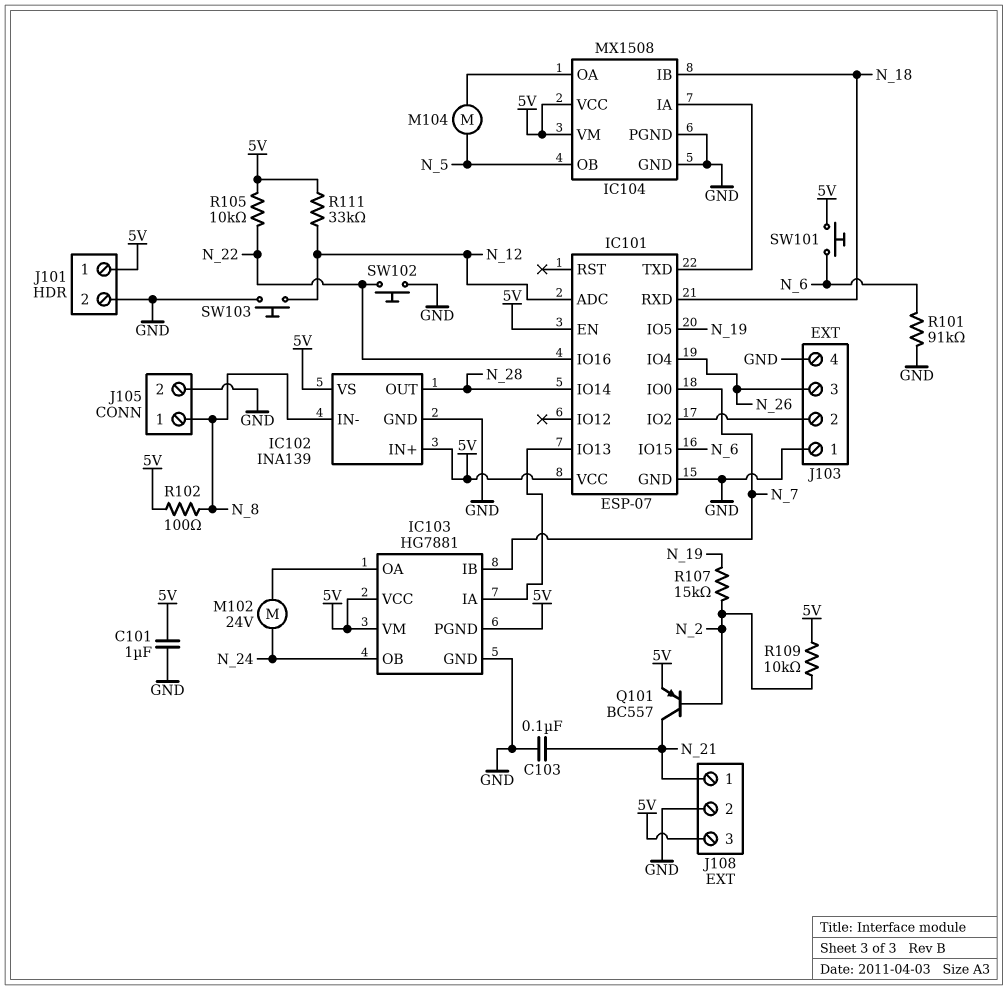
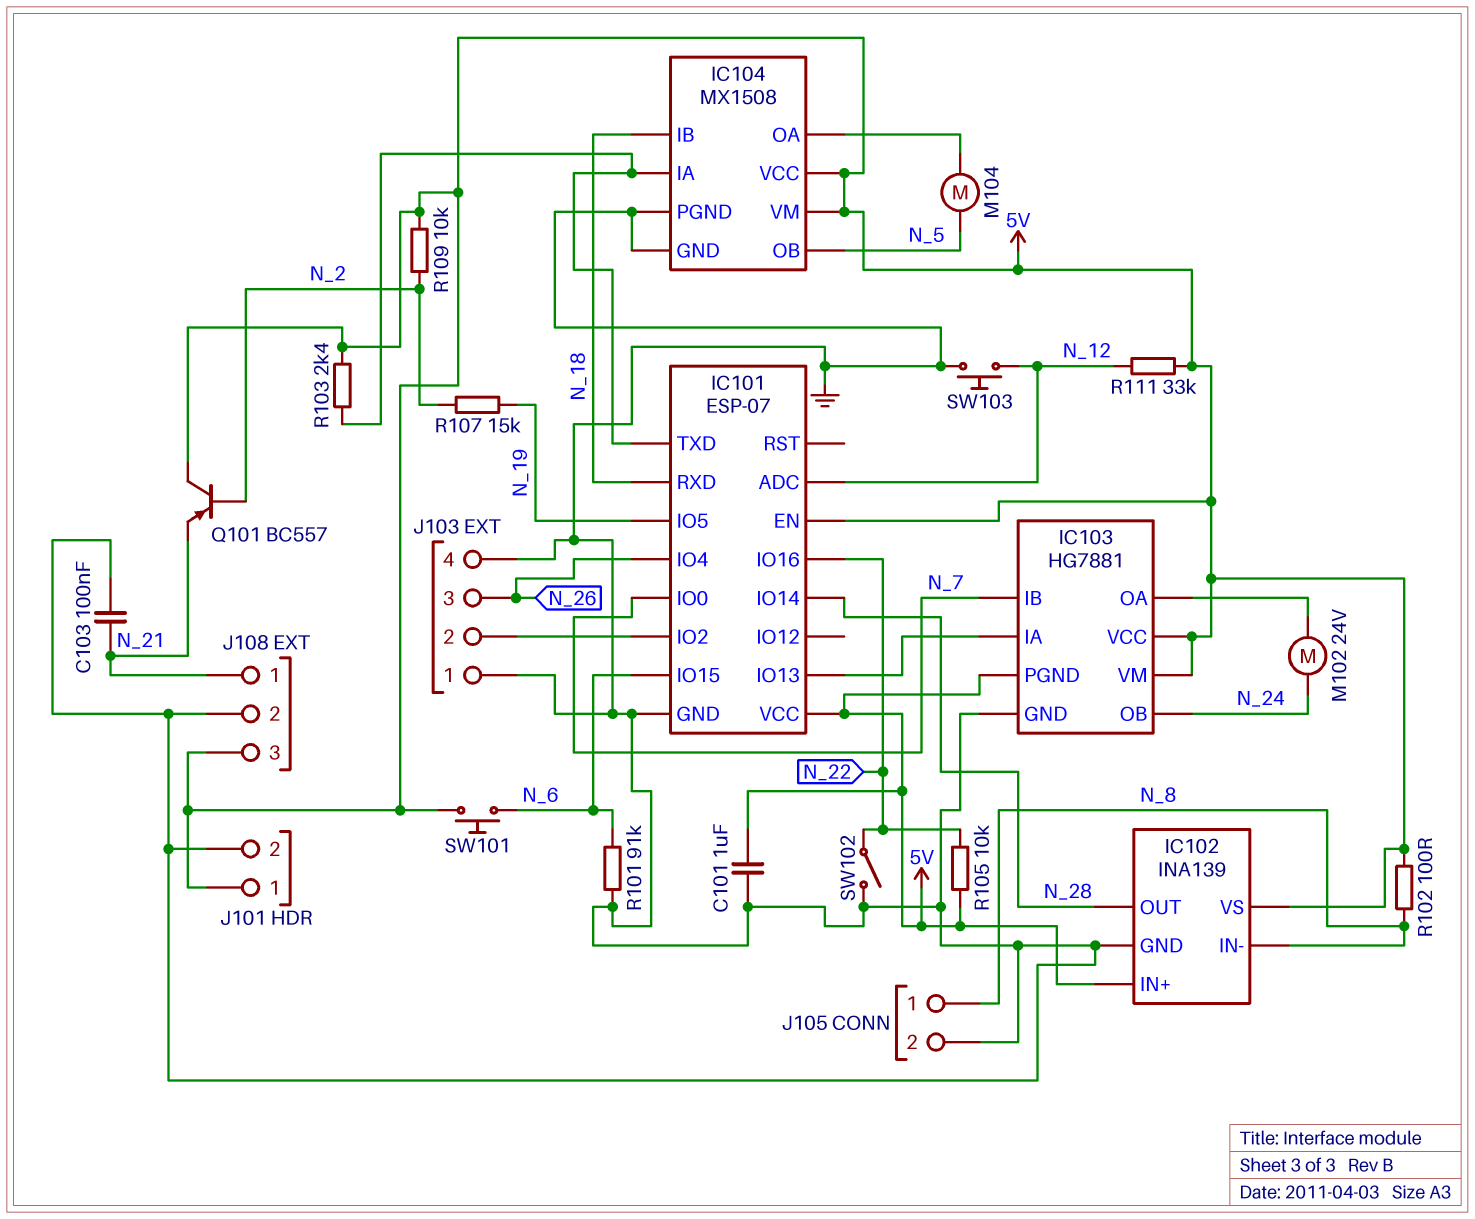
Q101: PNP BC557 (B N_2, C N_21, E 5V) -> PNP BC557 (B N_2, C 5V, E N_21)
R103: none -> 2.4k (5V, IC101/TXD)
SW102: button (GND, N_22) -> switch (GND, N_22)

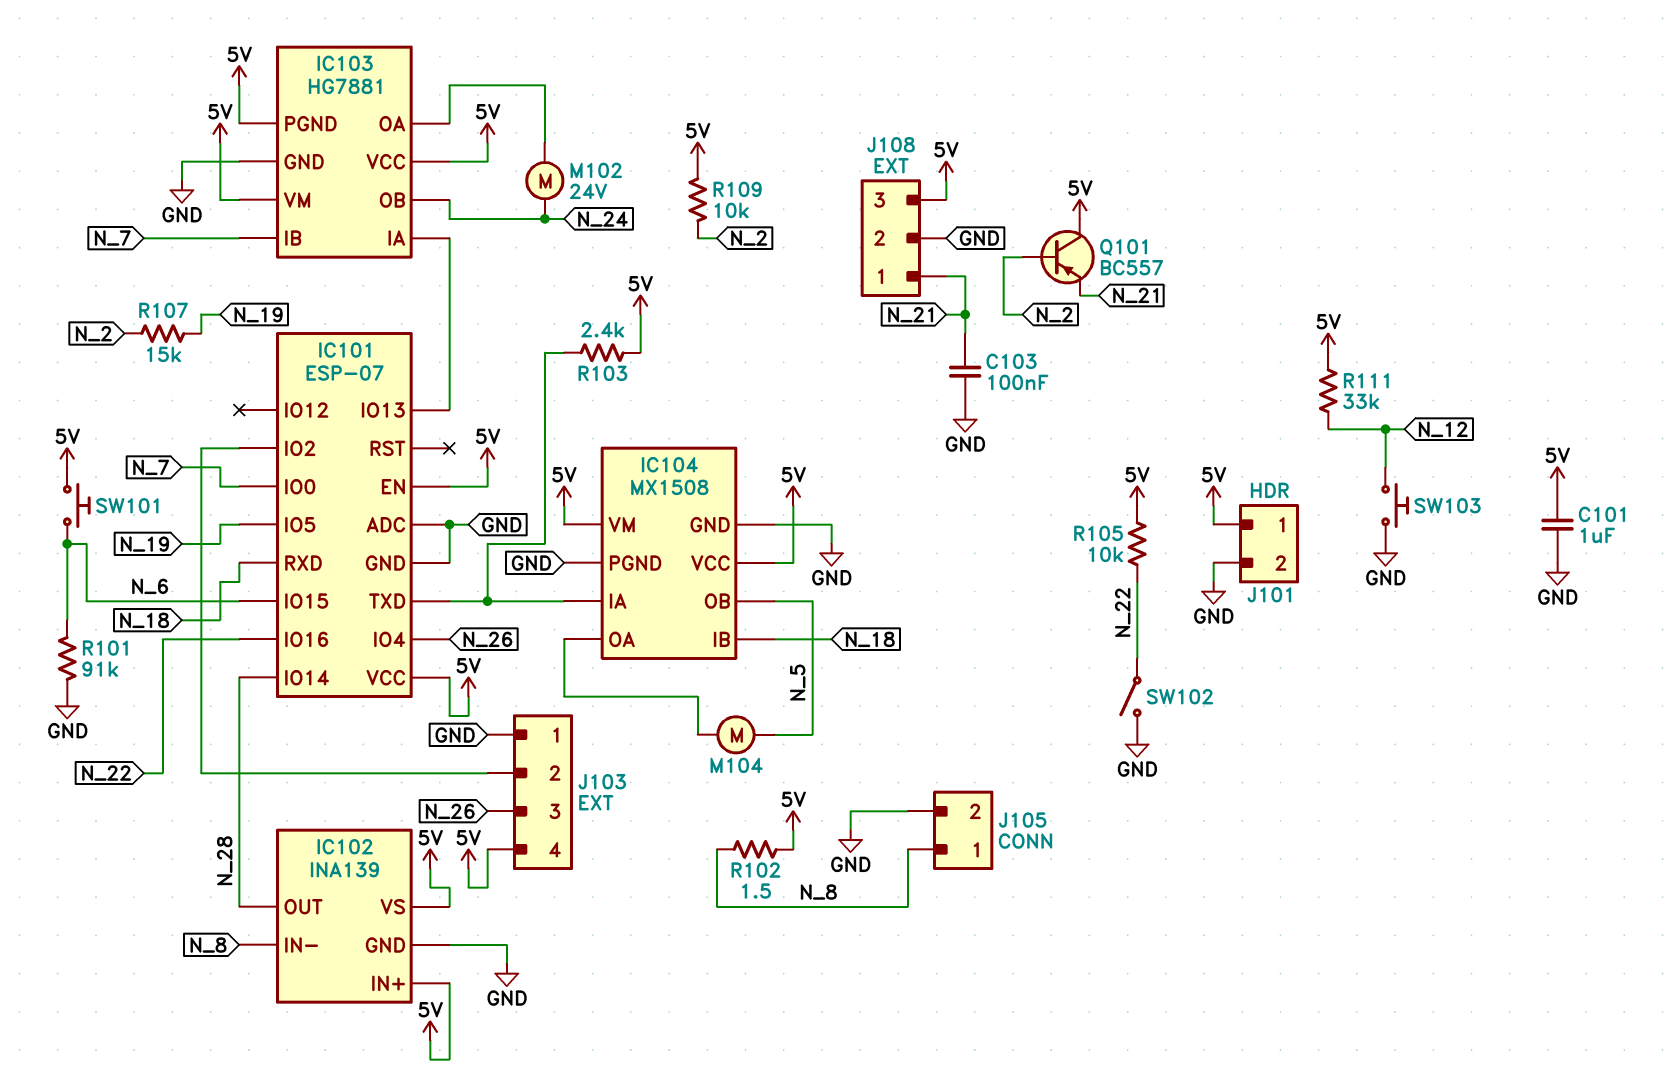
IC101 pin ADC: N_12 -> GND
J103 pin 4: GND -> 5V
R102: 100 (5V, N_8) -> 1.5 (5V, N_8)

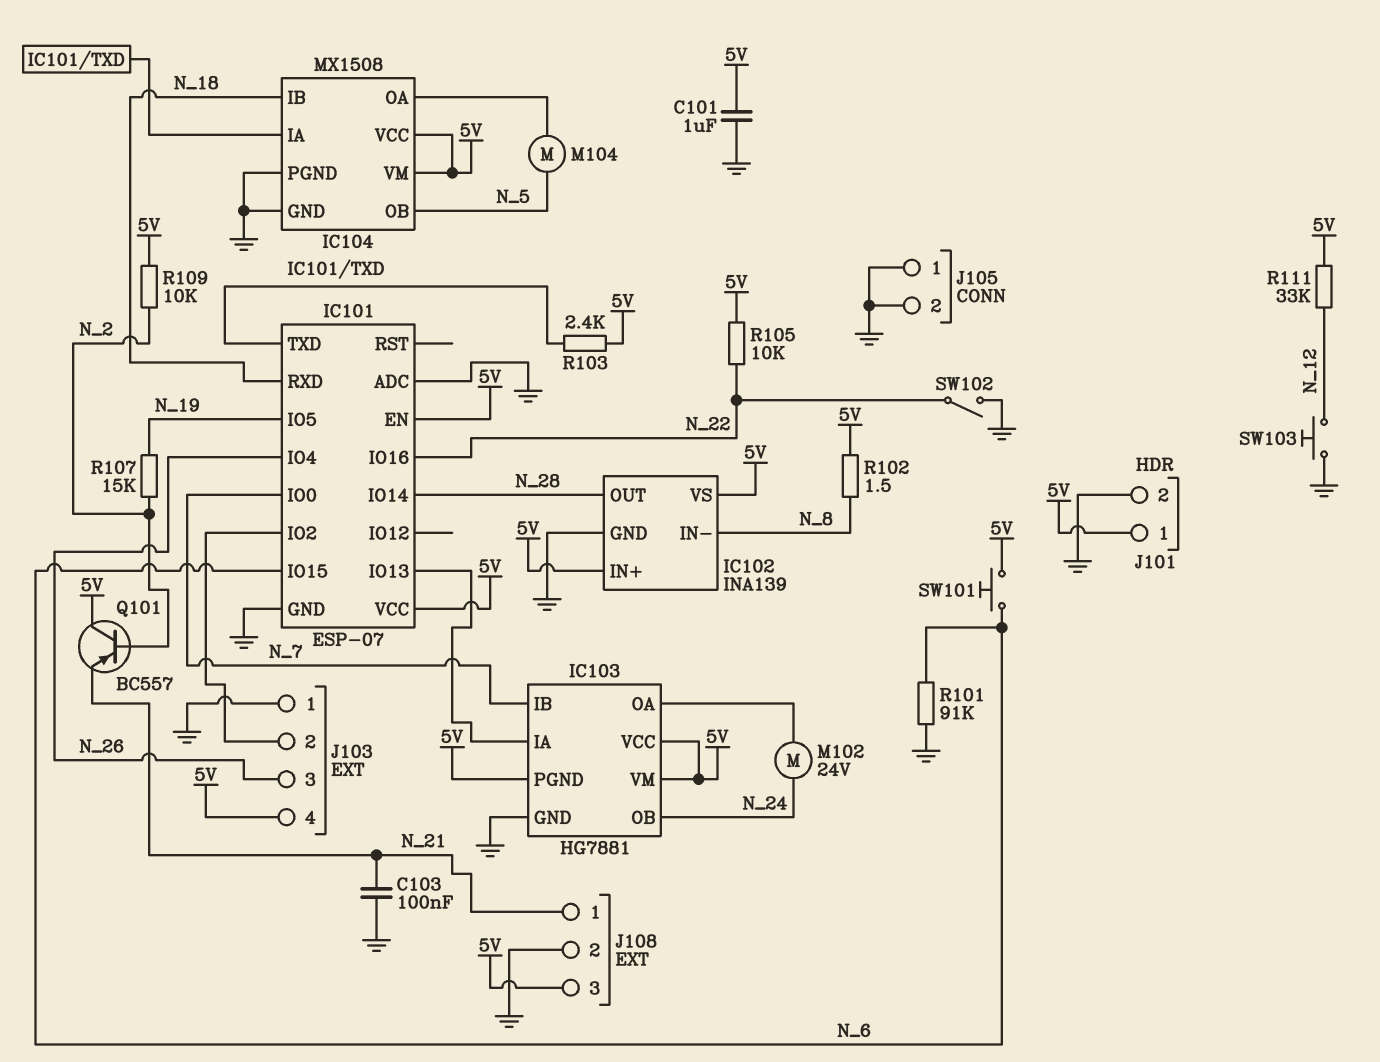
J105 pin 1: N_8 -> GND

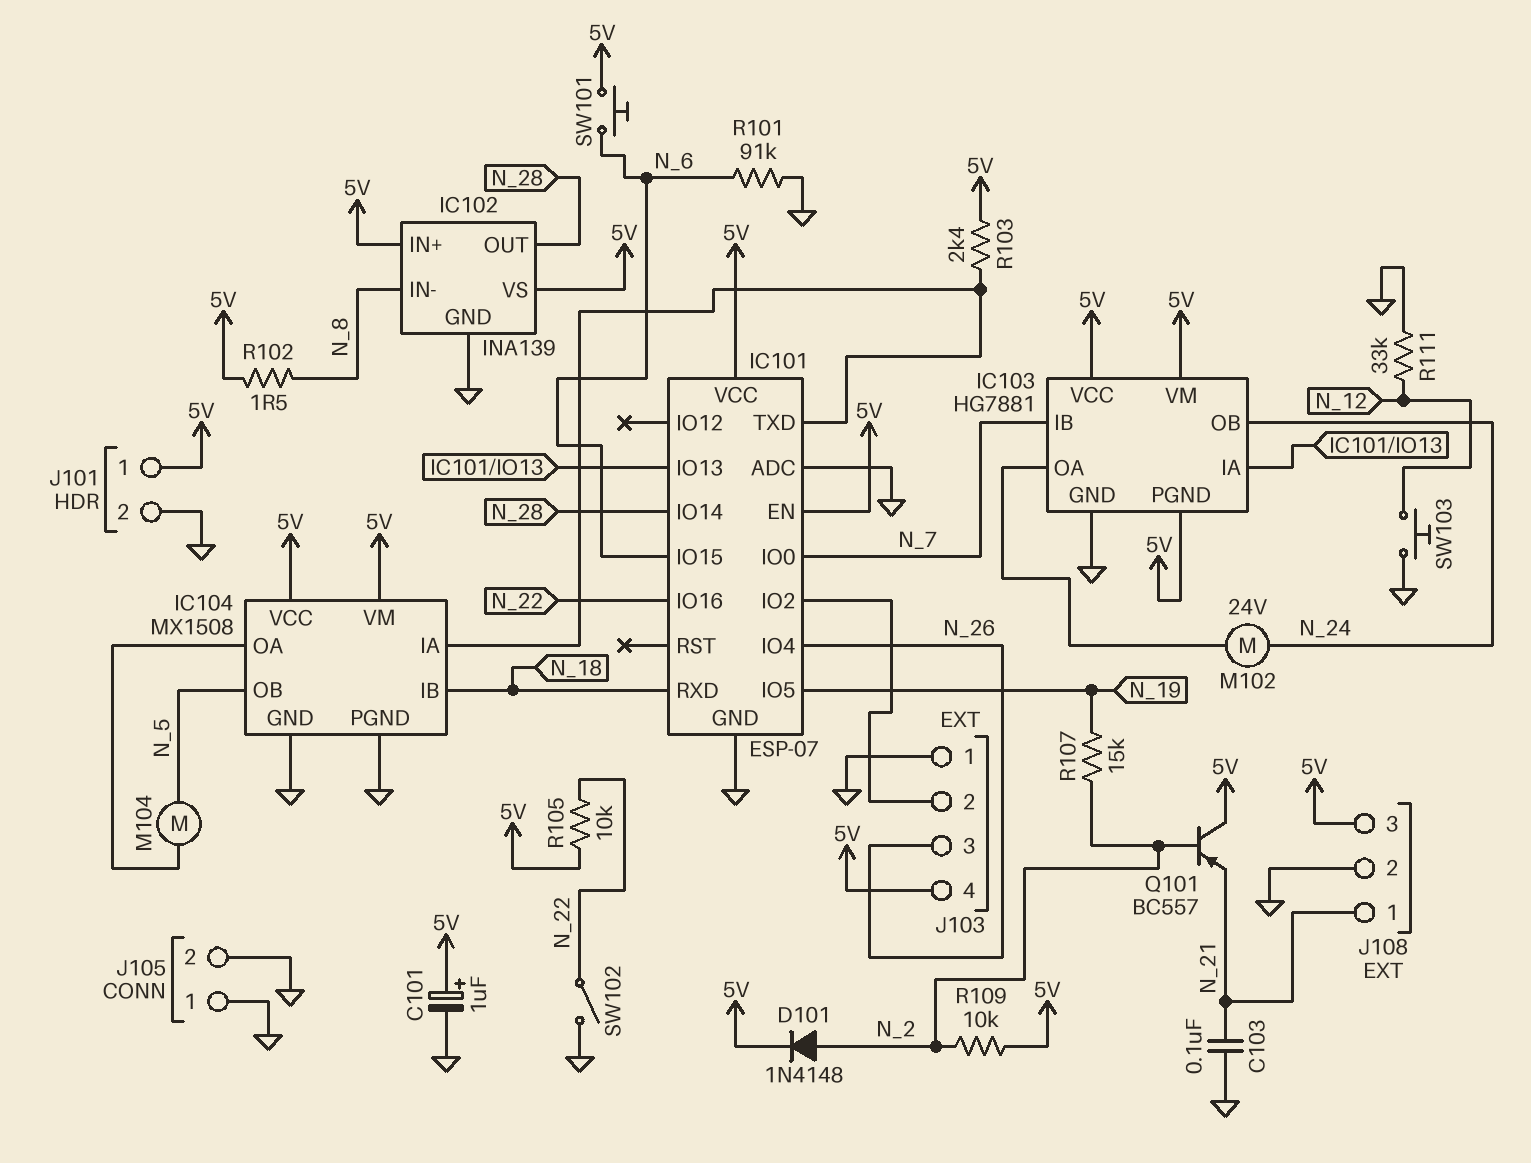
C101: 1uF (5V, GND) -> 1uF (plus 5V, minus GND)
D101: none -> diode 1N4148 (A N_2, K 5V)
R111: 33k (5V, N_12) -> 33k (GND, N_12)

